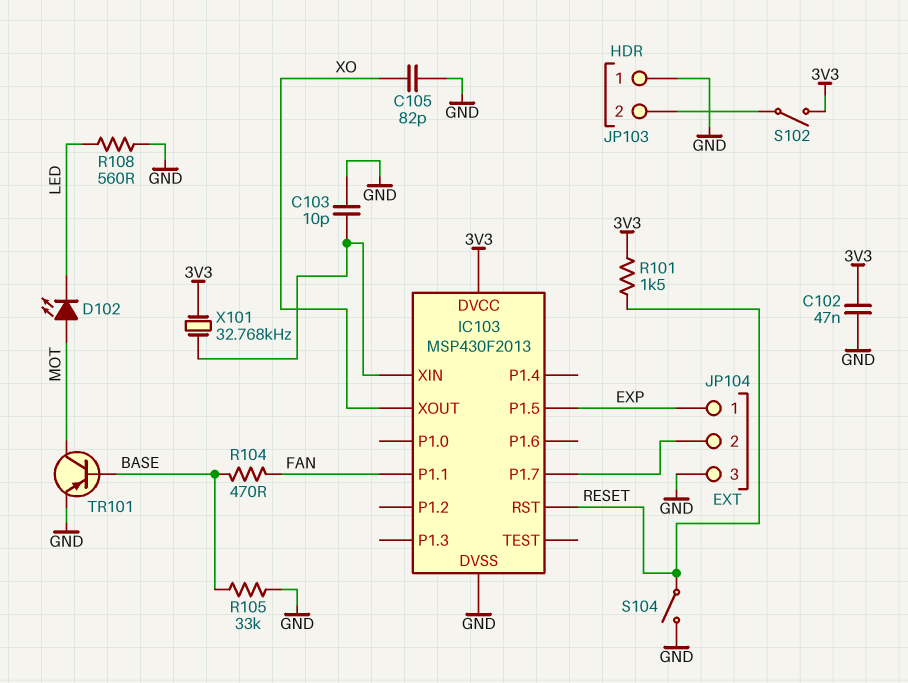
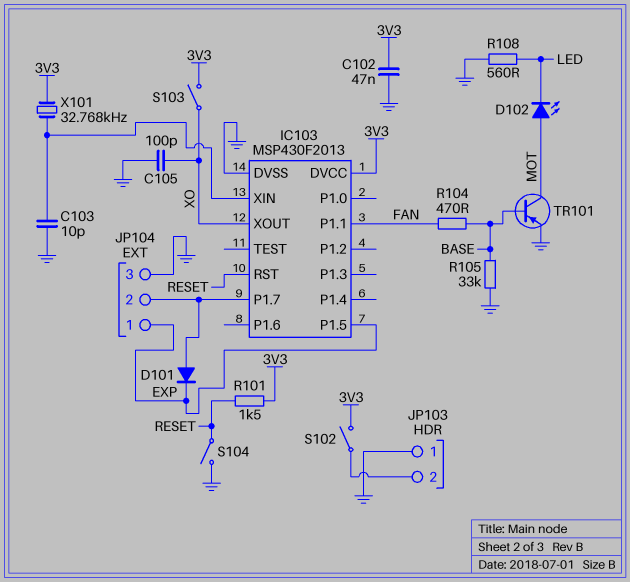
C105: 82pF (GND, XO) -> 100pF (GND, XO)
D101: none -> diode (A IC103/P1.7, K EXP)
S103: none -> switch (3V3, XO)

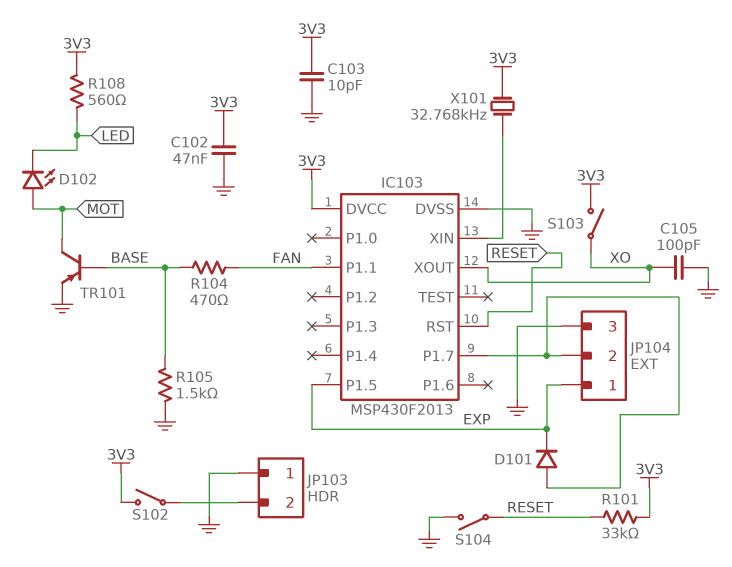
C103: 10pF (GND, IC103/XIN) -> 10pF (3V3, GND)
R101: 1.5k (3V3, RESET) -> 33k (3V3, RESET)
R105: 33k (BASE, GND) -> 1.5k (BASE, GND)
R108: 560 (GND, LED) -> 560 (3V3, LED)

